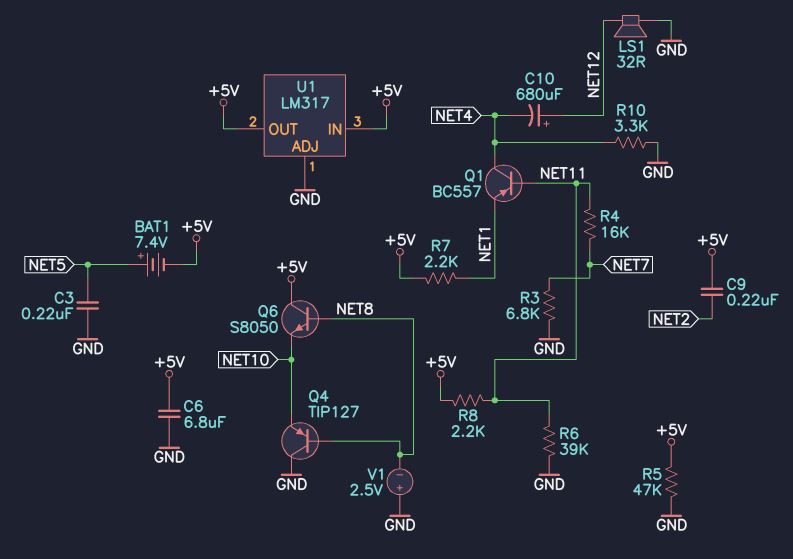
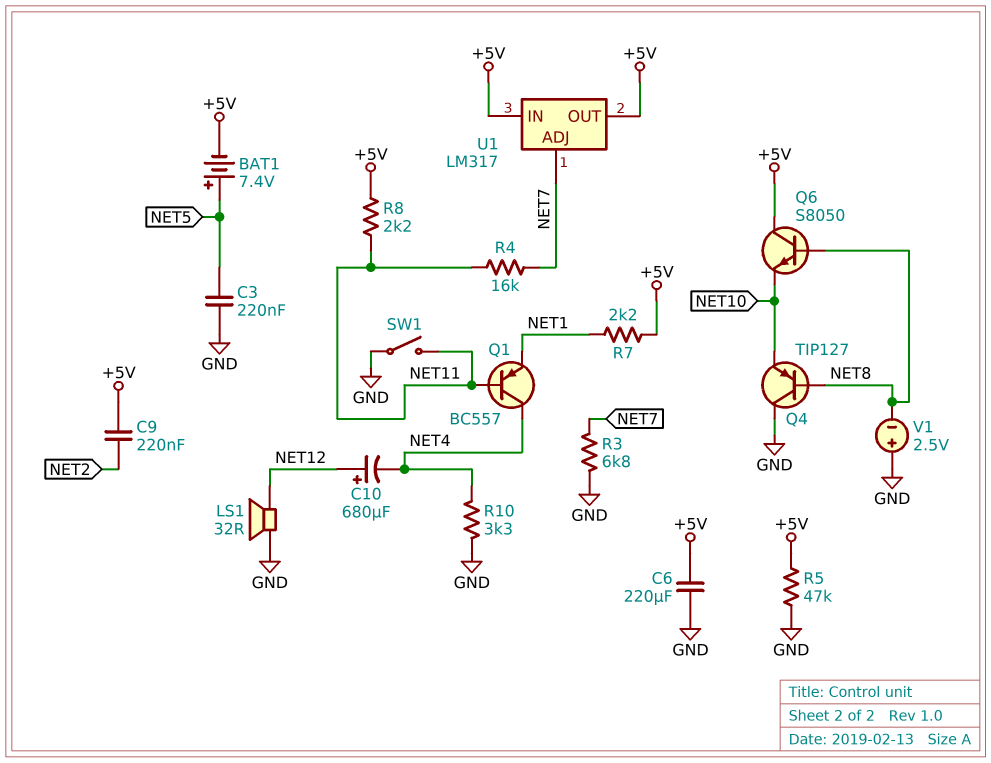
C6: 6.8uF (+5V, GND) -> 220uF (+5V, GND)
R6: 39k (GND, NET11) -> none
SW1: none -> switch (GND, NET11)
U1 pin ADJ: GND -> NET7

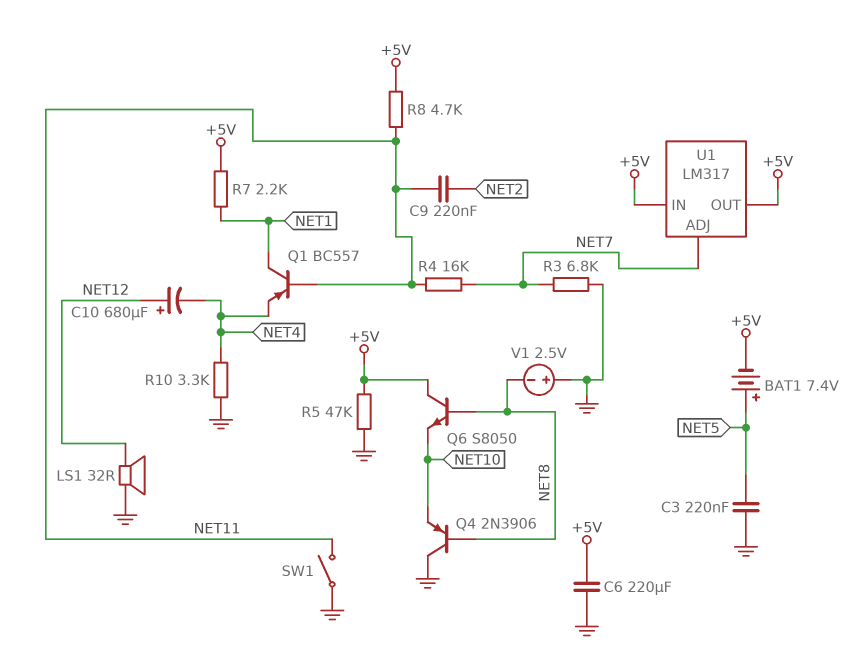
C9: 220nF (+5V, NET2) -> 220nF (NET2, NET11)
Q1: PNP BC557 (B NET11, C NET4, E NET1) -> PNP BC557 (B NET11, C NET1, E NET4)
Q4: PNP TIP127 (B NET8, C GND, E NET10) -> PNP 2N3906 (B NET8, C GND, E NET10)
R8: 2.2k (+5V, NET11) -> 4.7k (+5V, NET11)

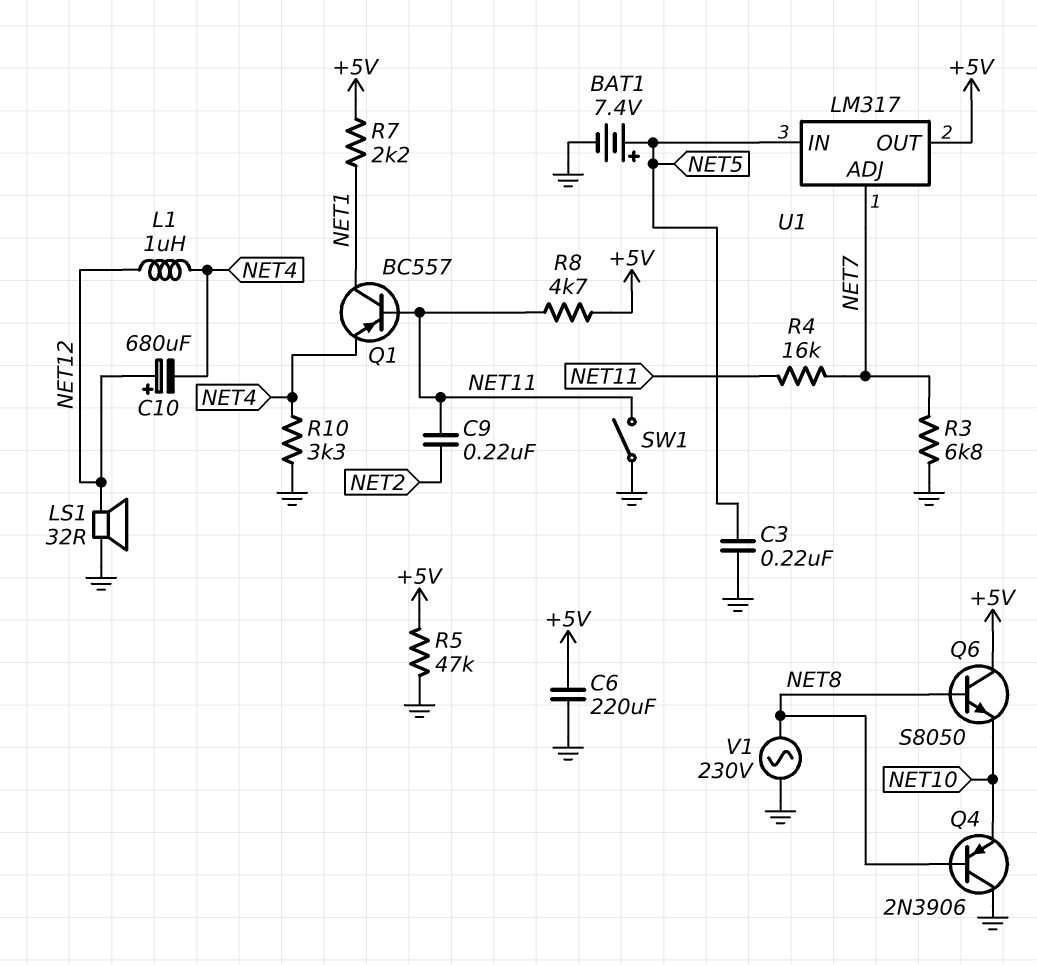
BAT1: 7.4V (plus NET5, minus +5V) -> 7.4V (plus NET5, minus GND)
L1: none -> 1uH (NET4, NET12)
U1 pin IN: +5V -> NET5
V1: 2.5V (plus GND, minus NET8) -> AC 230V (GND, NET8)

